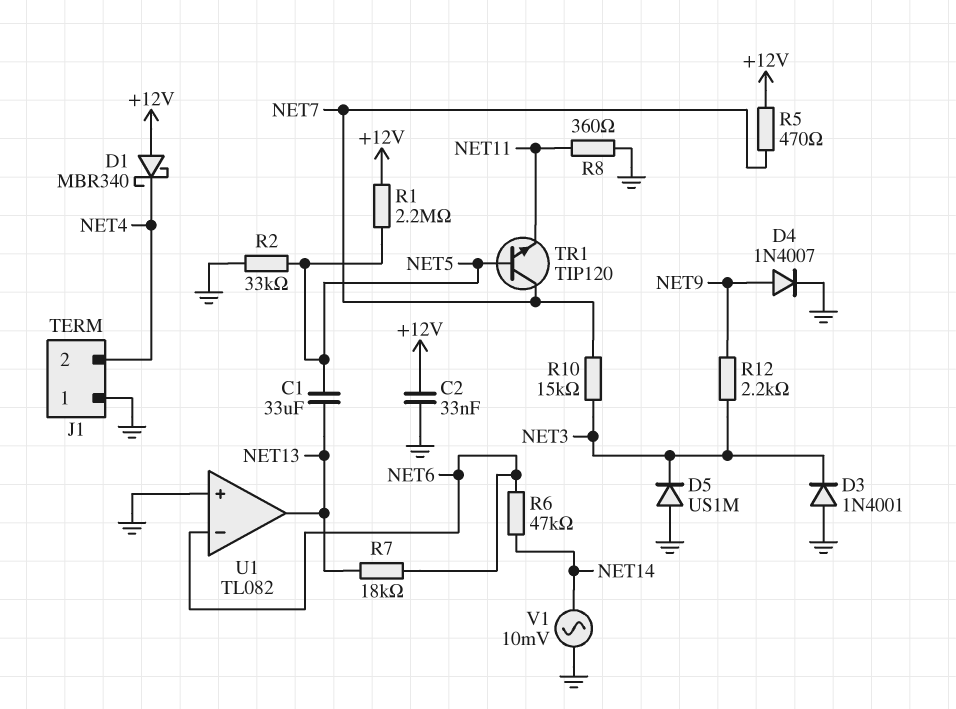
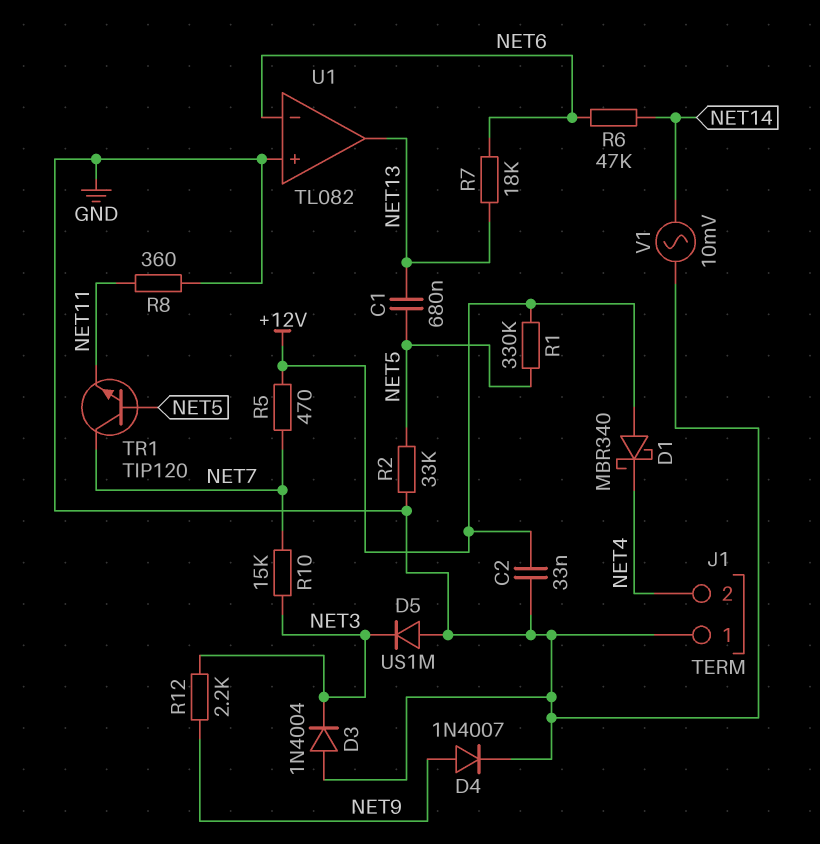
C1: 33uF (NET5, NET13) -> 680nF (NET5, NET13)
D3: diode 1N4001 (A GND, K NET3) -> diode 1N4004 (A GND, K NET3)
R1: 2.2M (+12V, NET5) -> 330k (+12V, NET5)

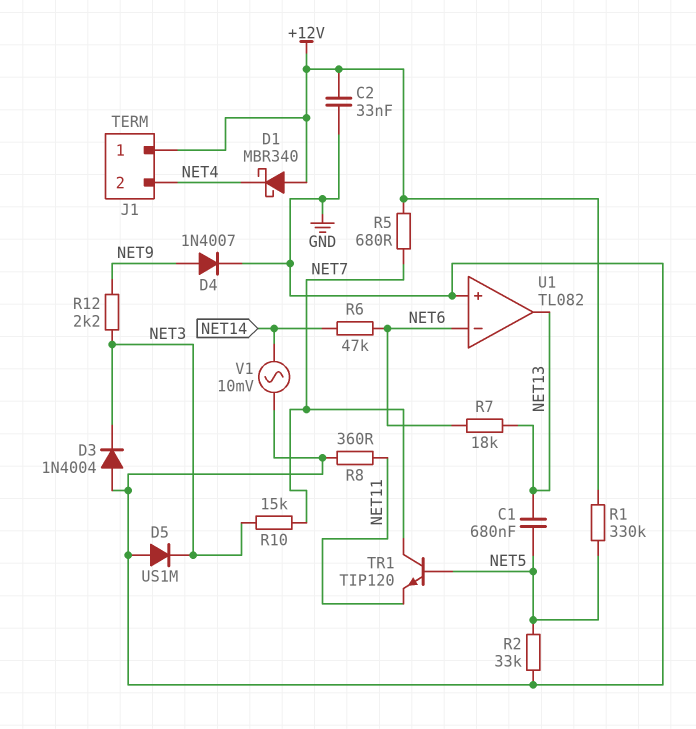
J1 pin 1: GND -> +12V
R5: 470 (+12V, NET7) -> 680 (+12V, NET7)

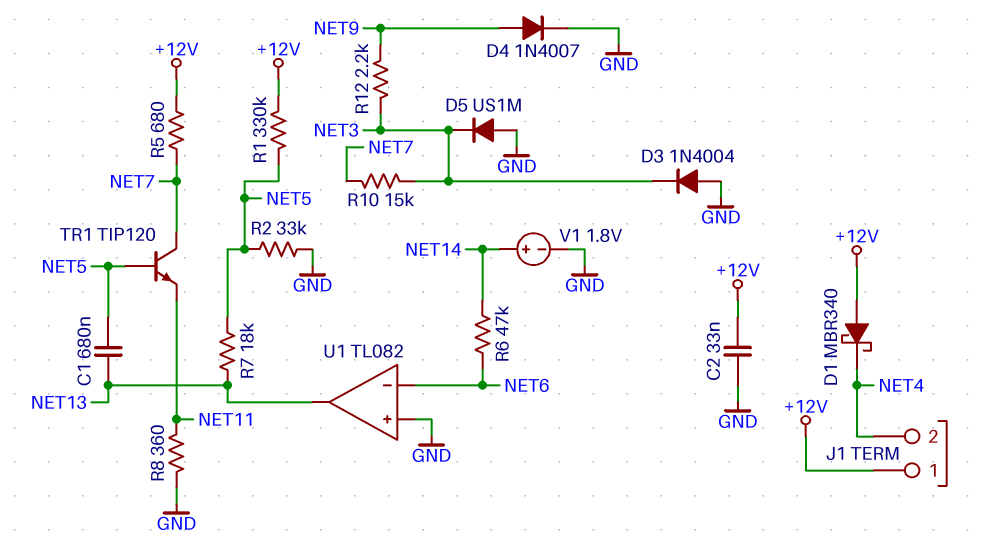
R7: 18k (NET6, NET13) -> 18k (NET5, NET13)
V1: AC 10mV (GND, NET14) -> 1.8V (plus NET14, minus GND)

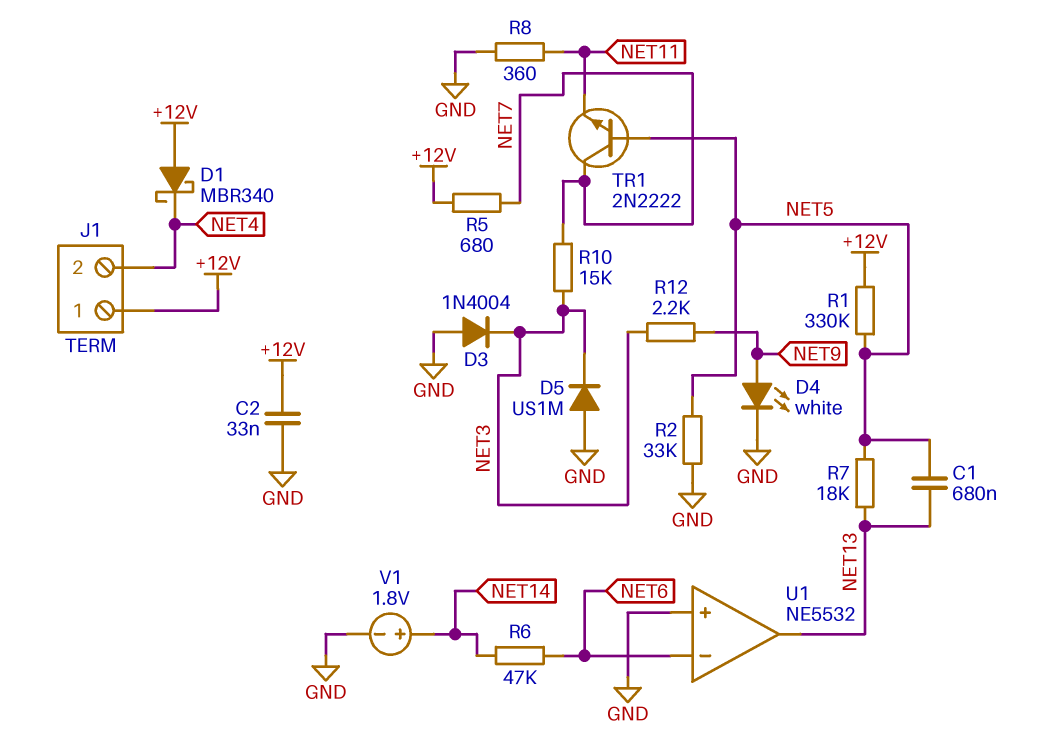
D4: diode 1N4007 (A NET9, K GND) -> LED white (A NET9, K GND)
TR1: NPN TIP120 (B NET5, C NET7, E NET11) -> NPN 2N2222 (B NET5, C NET7, E NET11)
U1: TL082 -> NE5532

